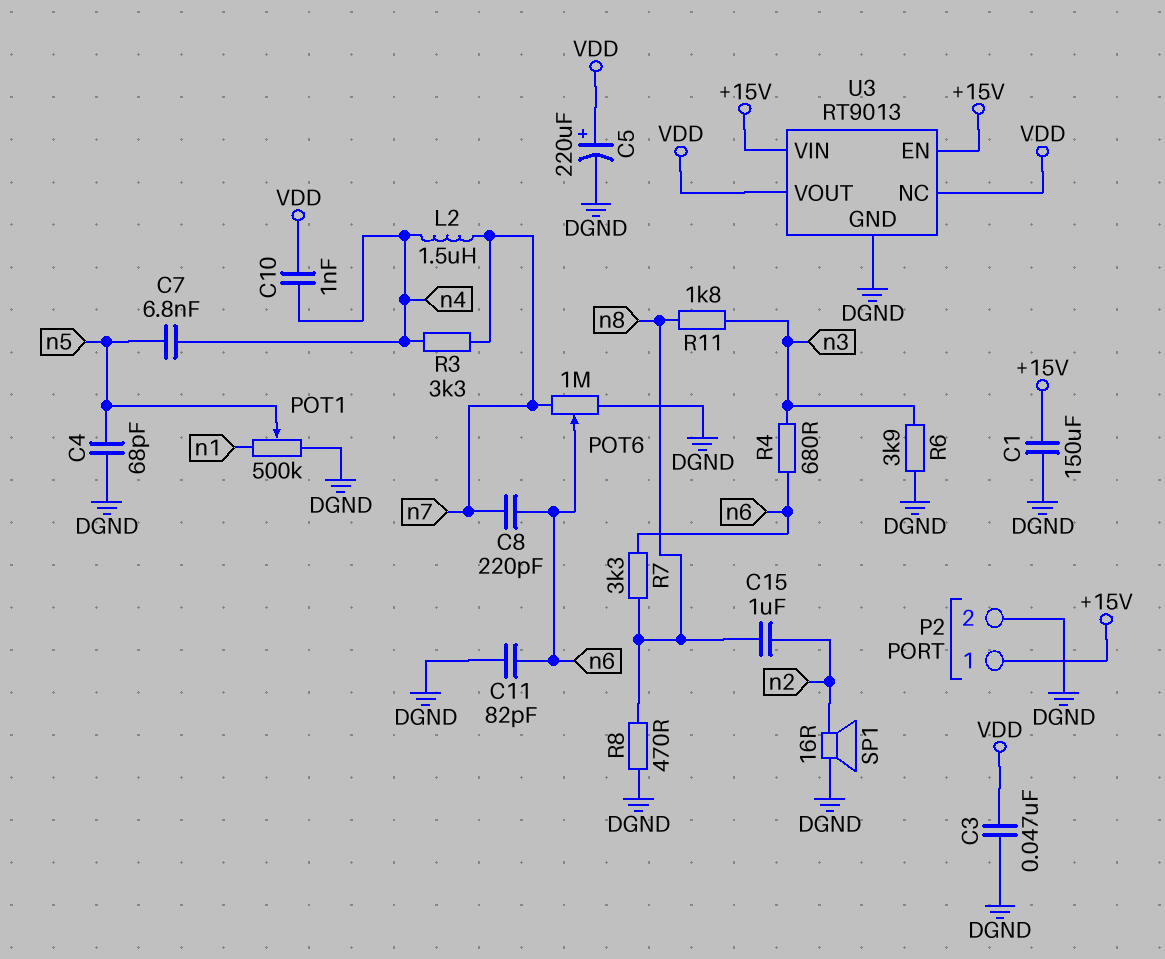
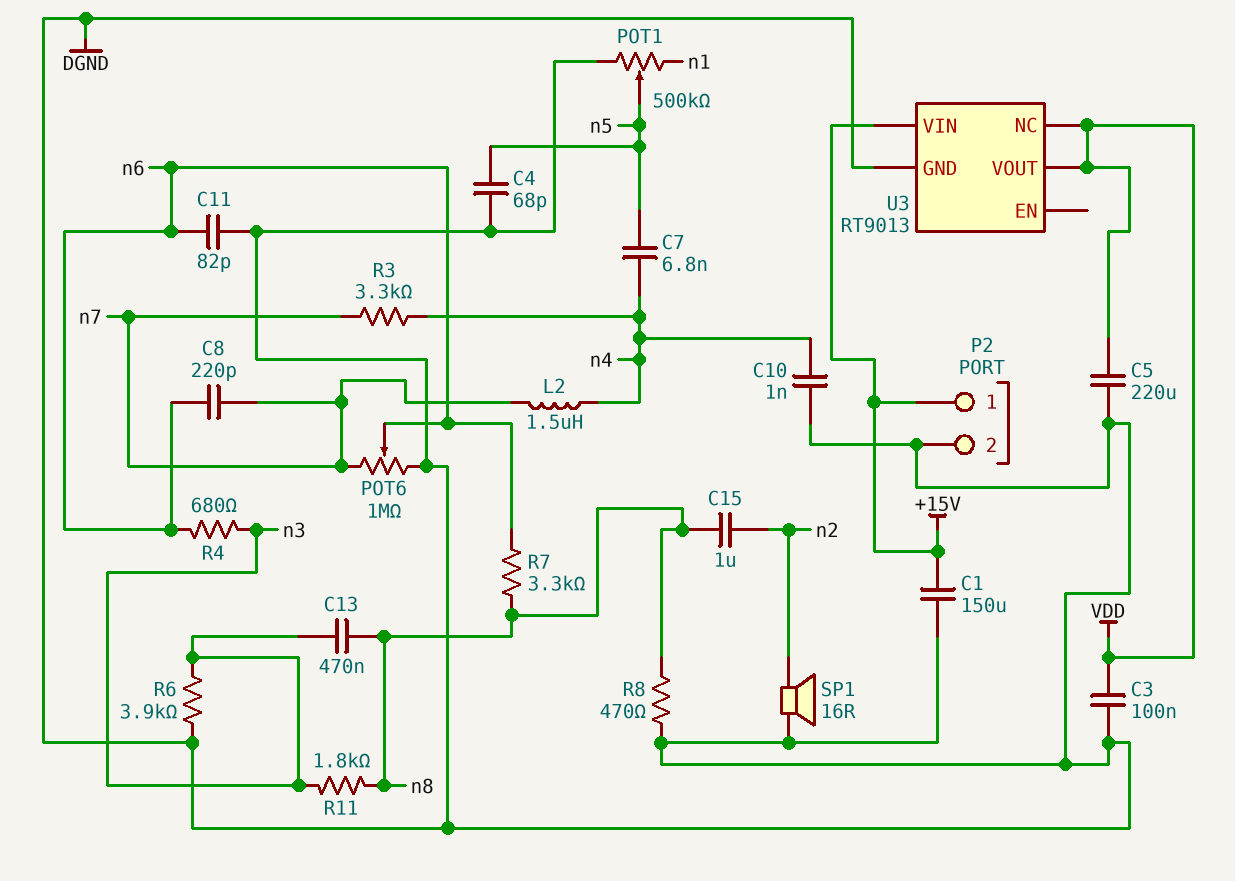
C3: 47nF (DGND, VDD) -> 100nF (DGND, VDD)
C5: 220uF (plus VDD, minus DGND) -> 220uF (DGND, VDD)
C10: 1nF (VDD, n4) -> 1nF (DGND, n4)
C13: none -> 470nF (n3, n8)
U3 pin EN: +15V -> none

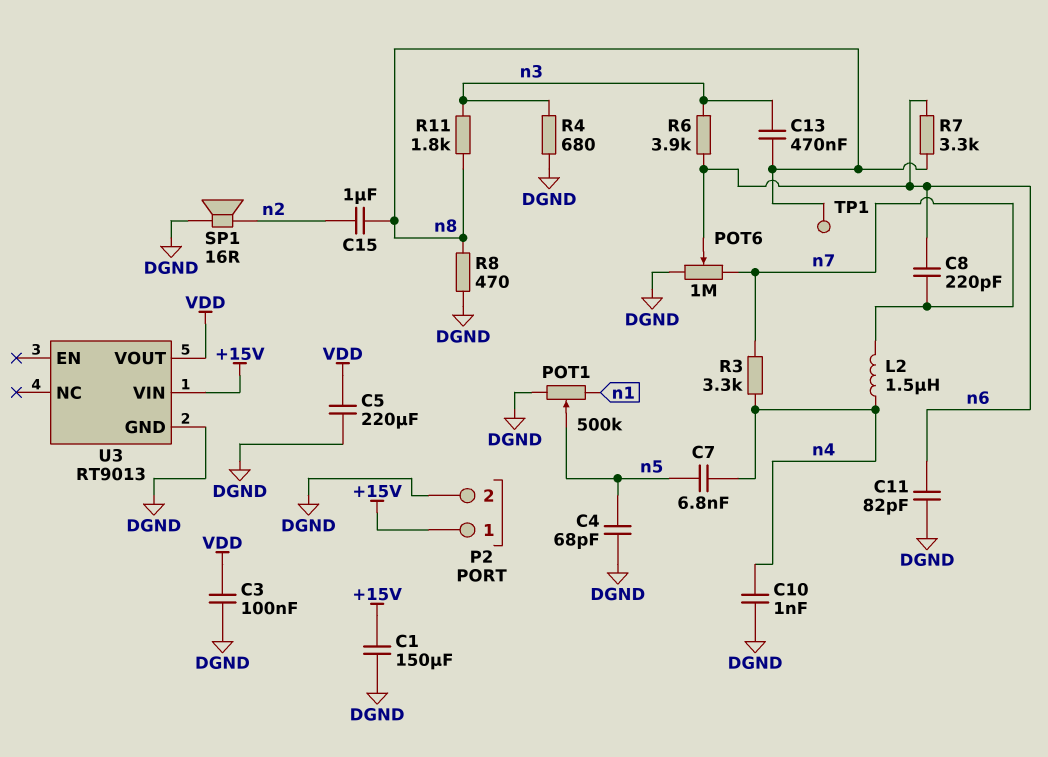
R4: 680 (n3, n6) -> 680 (DGND, n3)
R6: 3.9k (DGND, n3) -> 3.9k (n3, n6)
TP1: none -> test point (n8)
U3 pin NC: VDD -> none

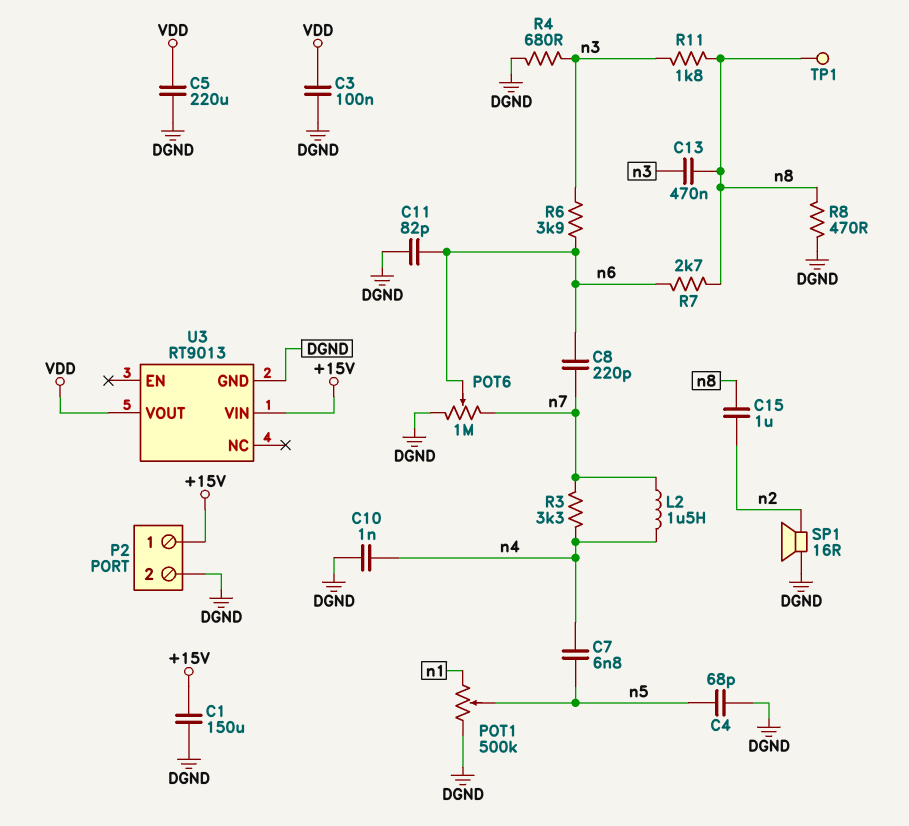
R7: 3.3k (n6, n8) -> 2.7k (n6, n8)

